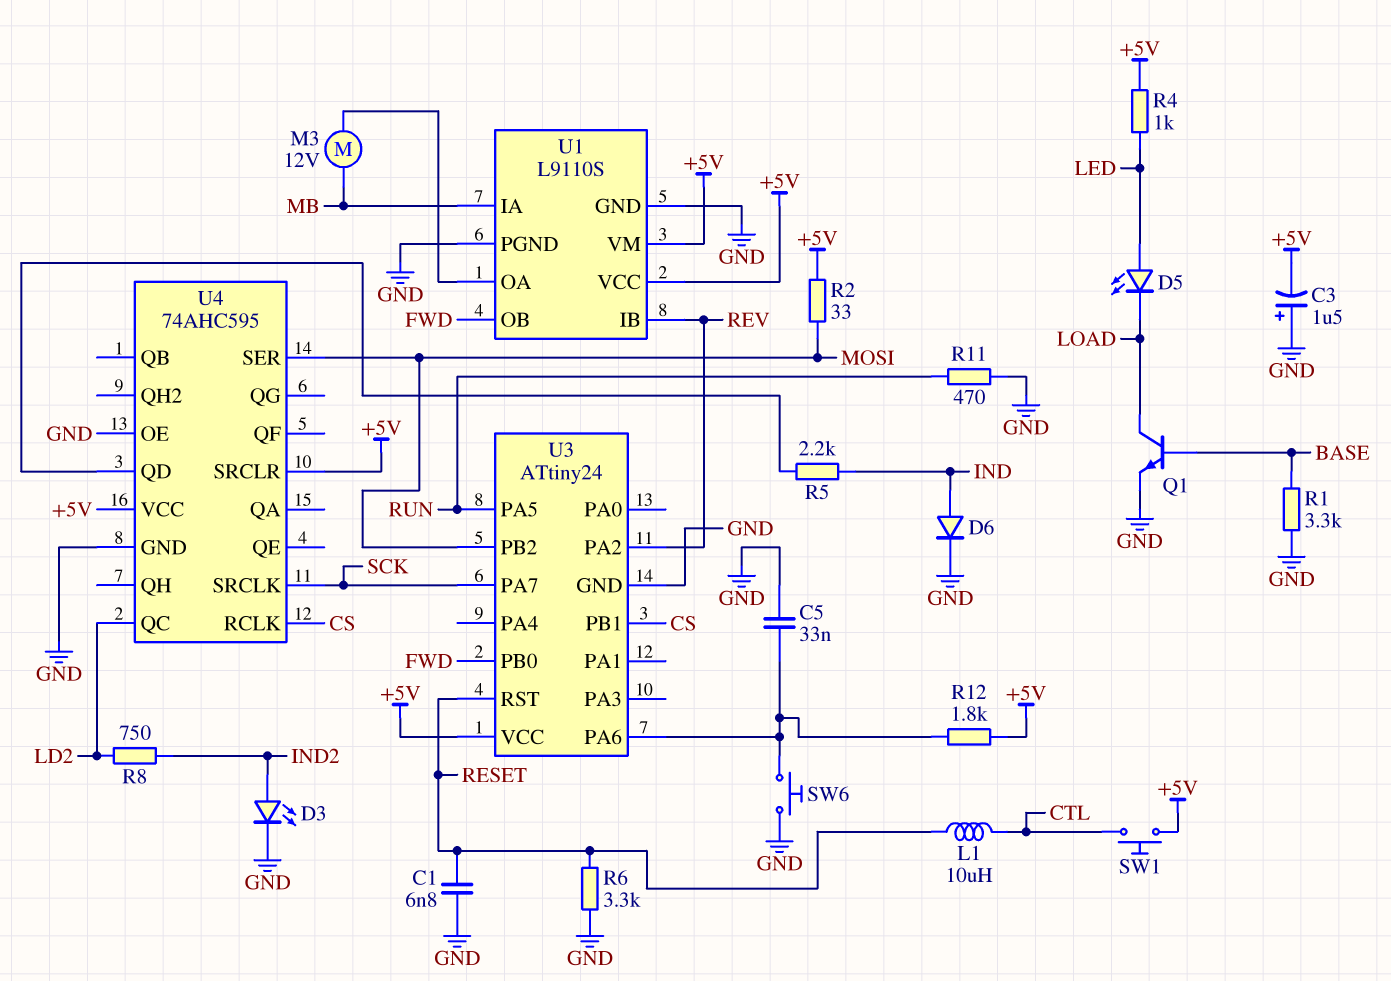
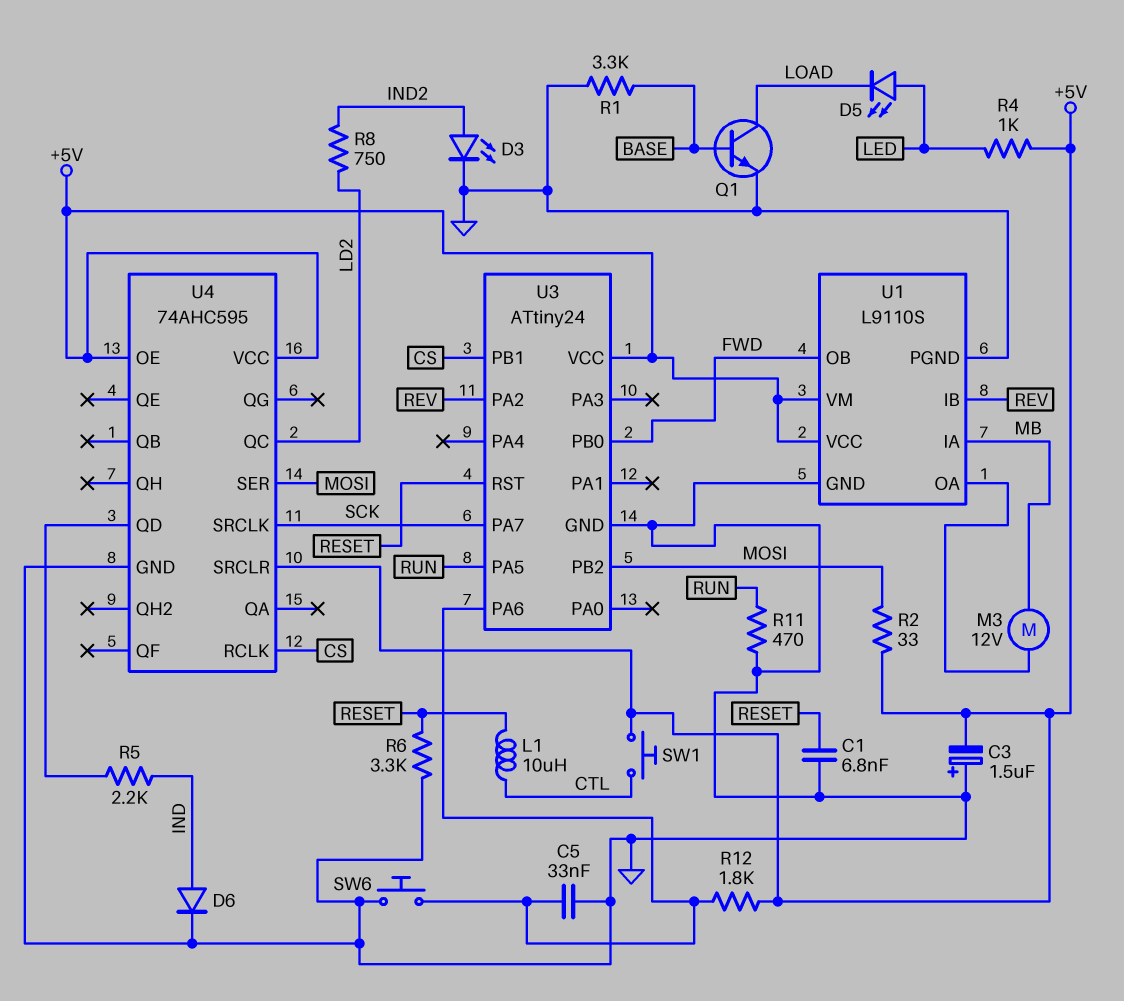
U4 pin OE: GND -> +5V

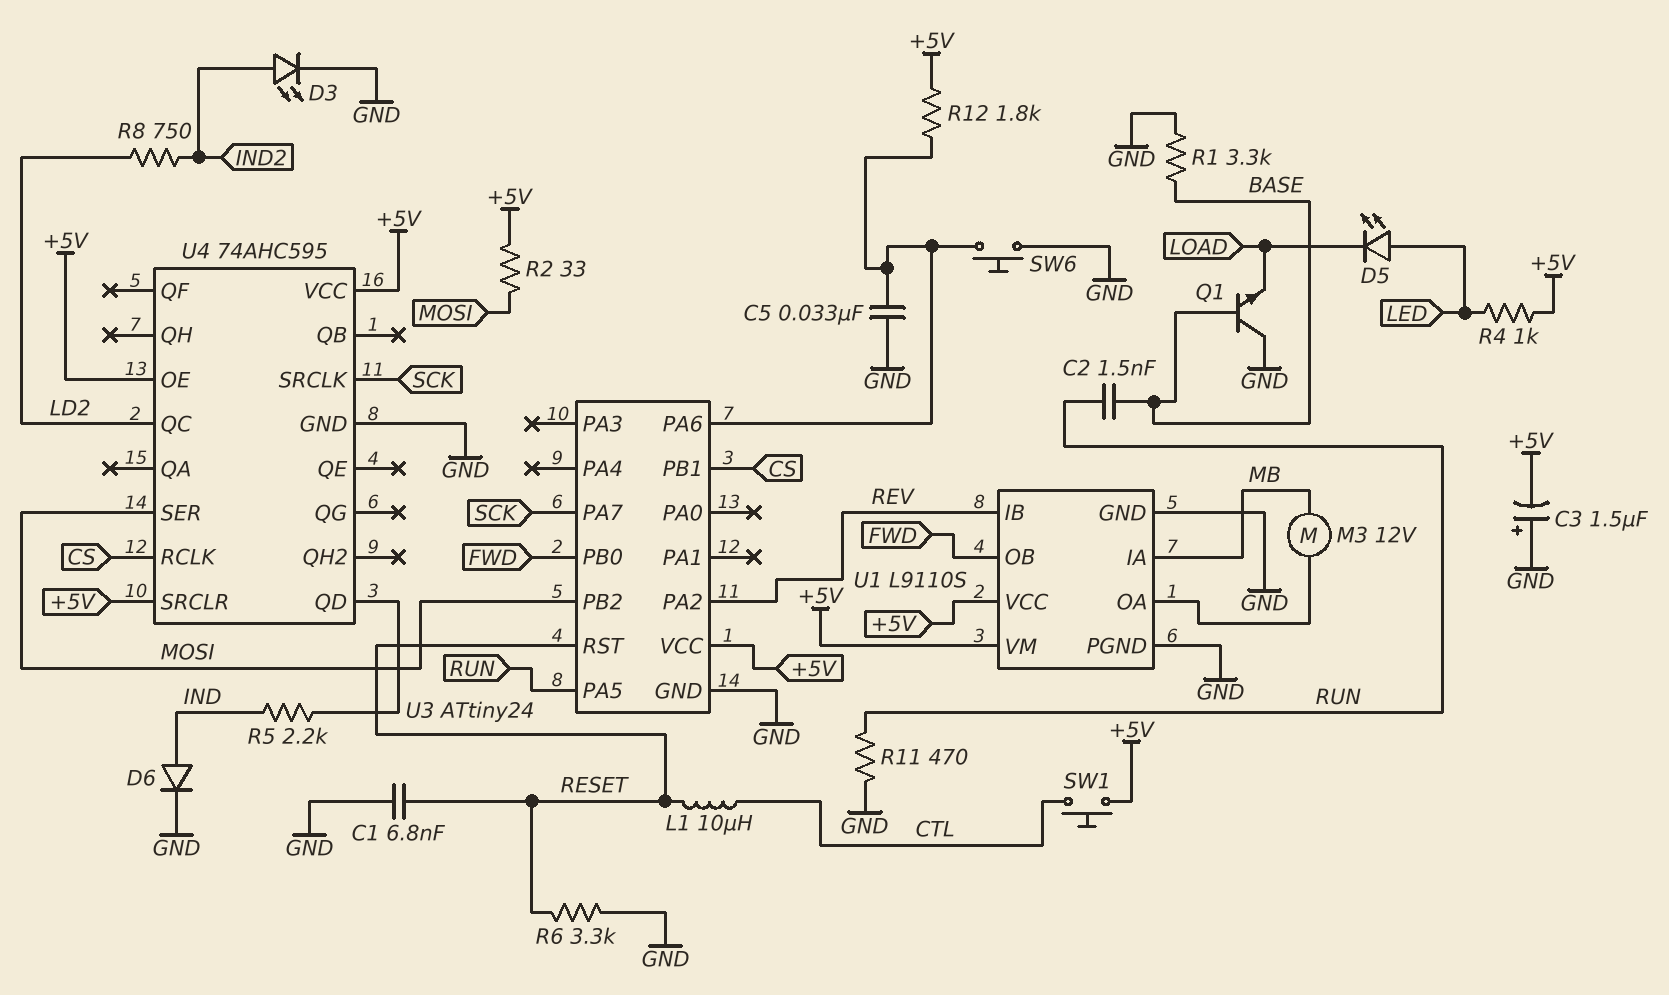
C2: none -> 1.5nF (BASE, RUN)
Q1: NPN (B BASE, C LOAD, E GND) -> NPN (B BASE, C GND, E LOAD)

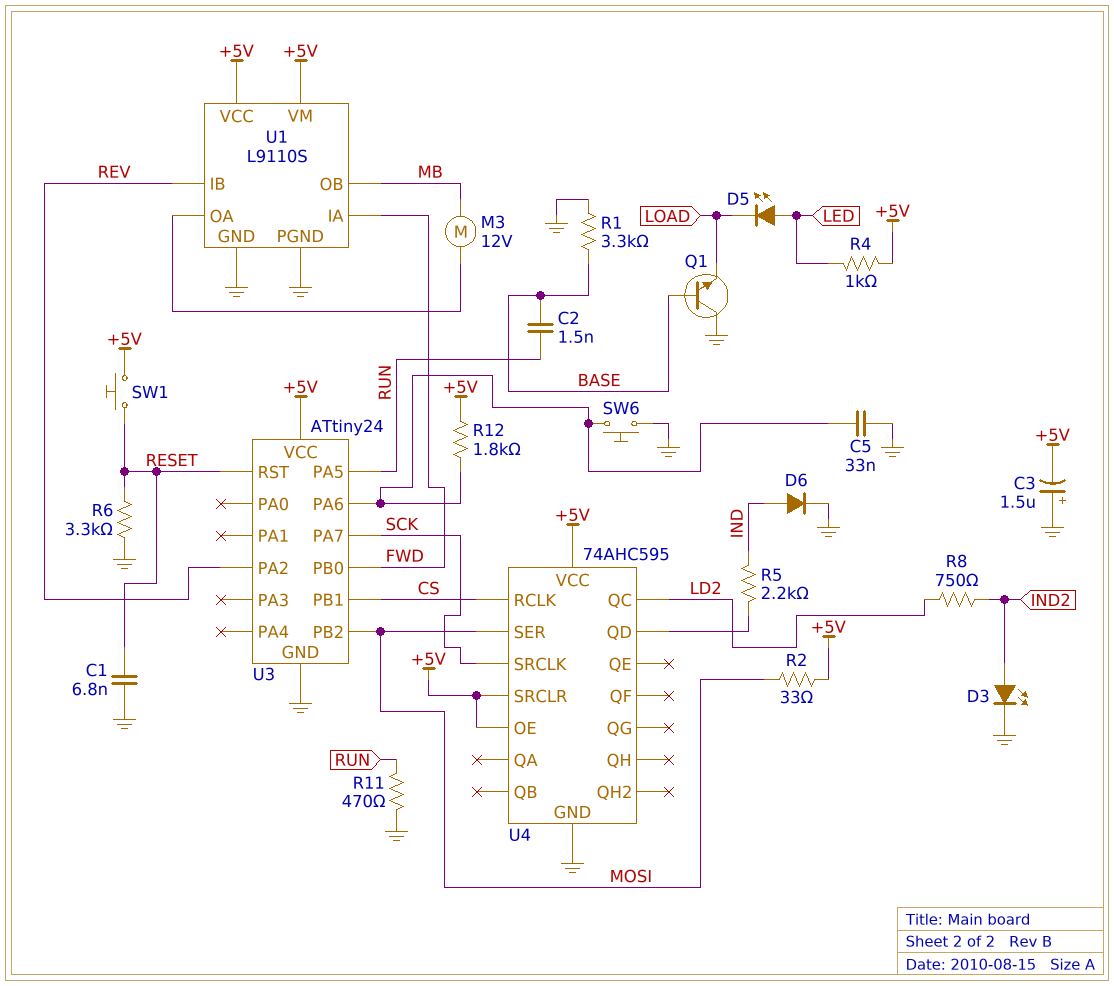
L1: 10uH (CTL, RESET) -> none
SW1: button (+5V, CTL) -> button (+5V, RESET)
U1 pin IA: MB -> FWD
U1 pin OB: FWD -> MB

